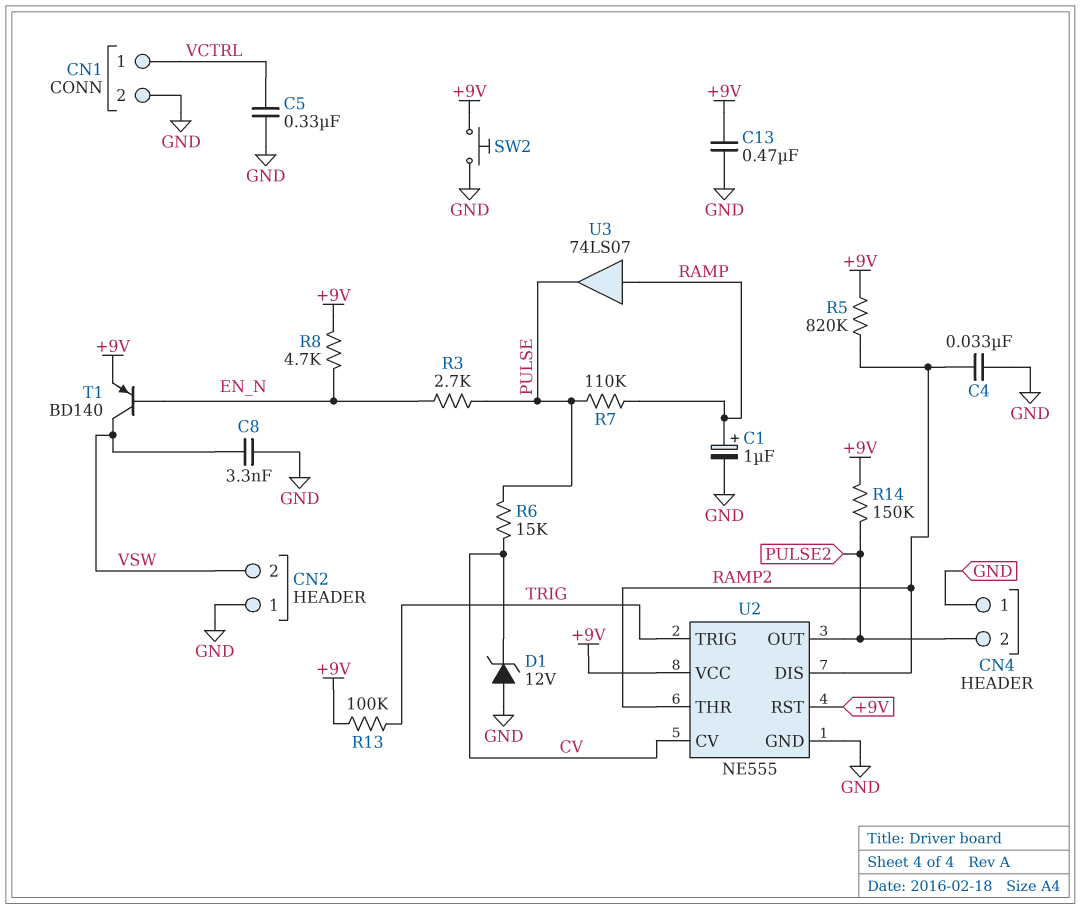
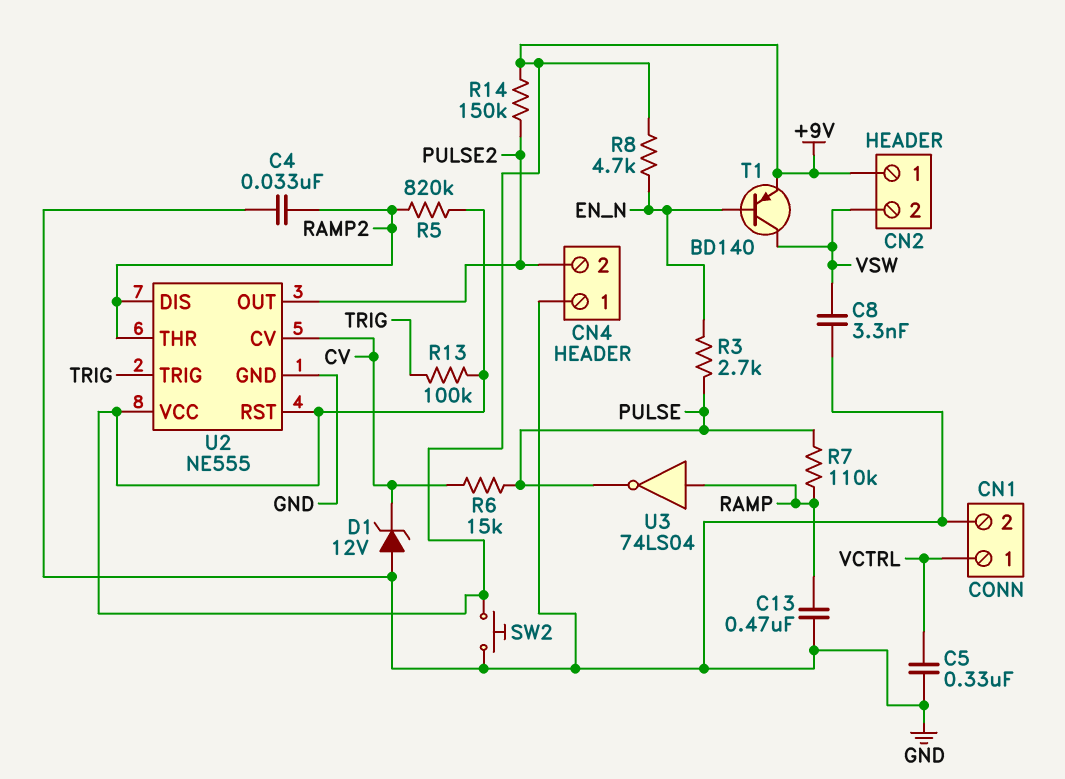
C1: 1uF (plus RAMP, minus GND) -> none
C13: 470nF (+9V, GND) -> 470nF (GND, RAMP)
CN2 pin 1: GND -> +9V
U3: buffer 74LS07 (in RAMP, out PULSE) -> NOT 74LS04 (in RAMP, out PULSE)

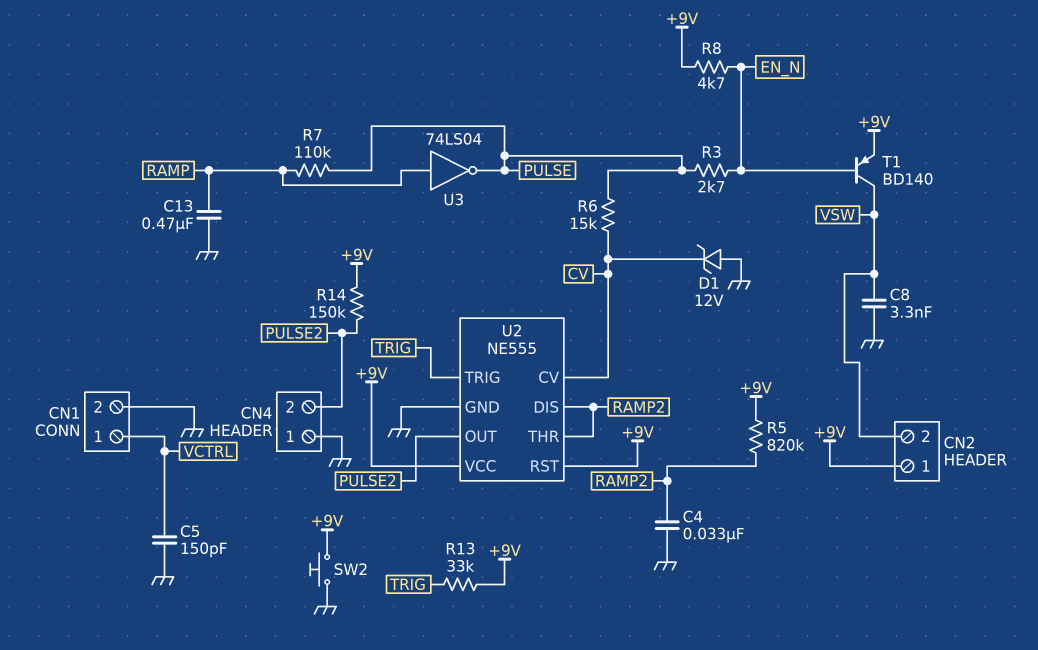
C5: 330nF (GND, VCTRL) -> 150pF (GND, VCTRL)
R13: 100k (+9V, TRIG) -> 33k (+9V, TRIG)

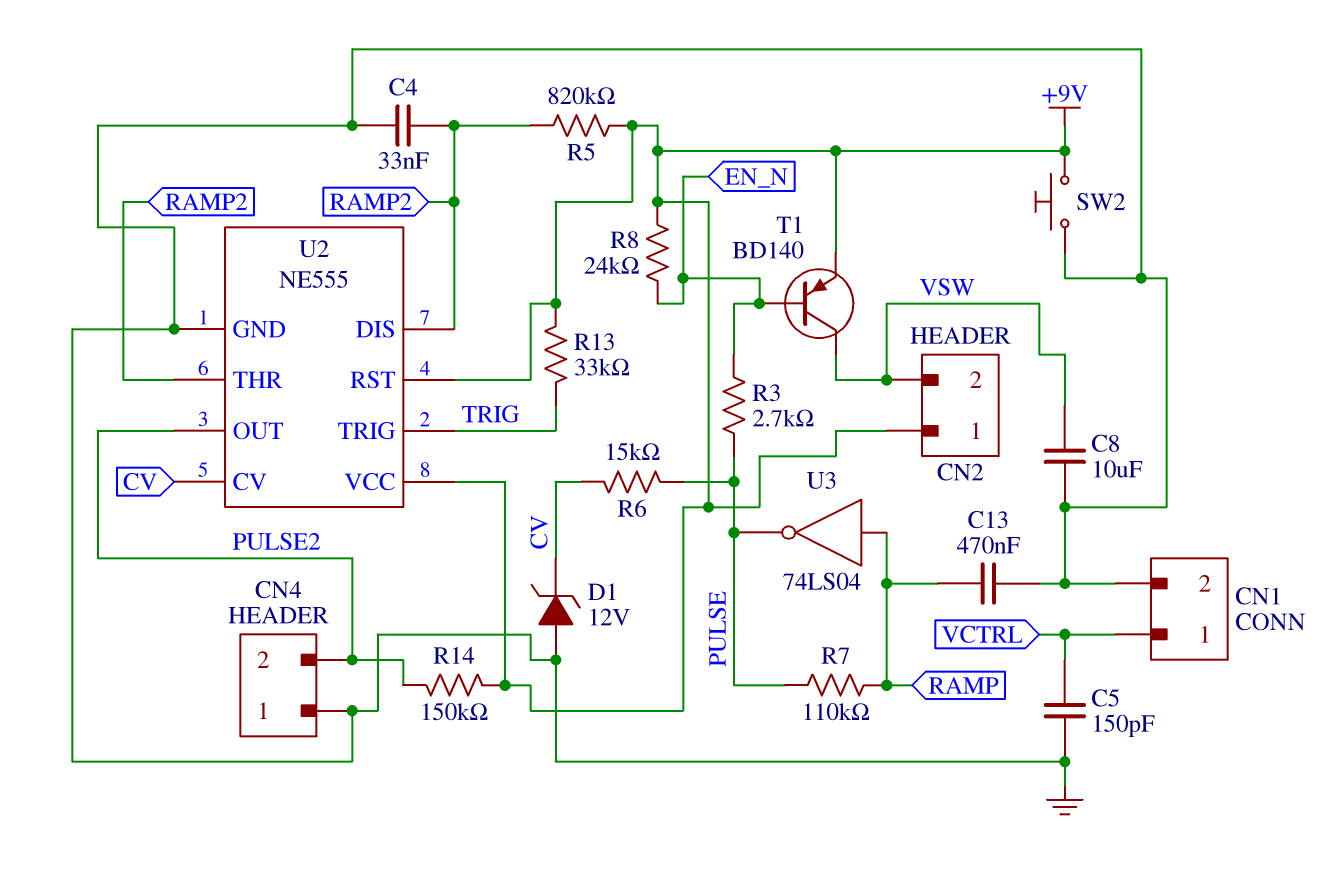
C8: 3.3nF (GND, VSW) -> 10uF (GND, VSW)
R8: 4.7k (+9V, EN_N) -> 24k (+9V, EN_N)

